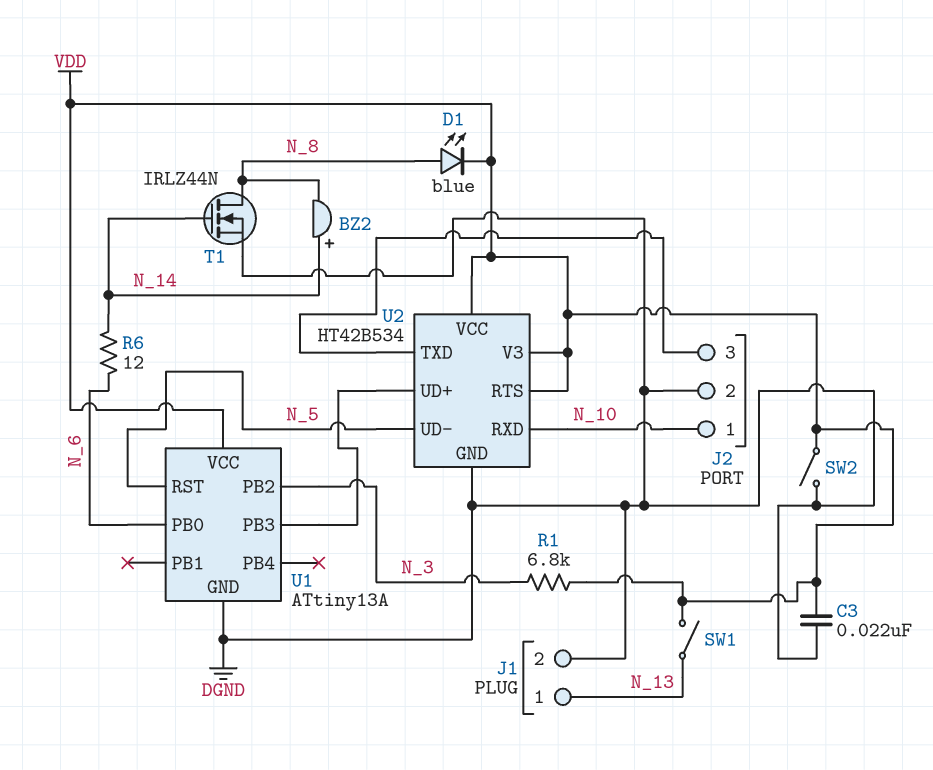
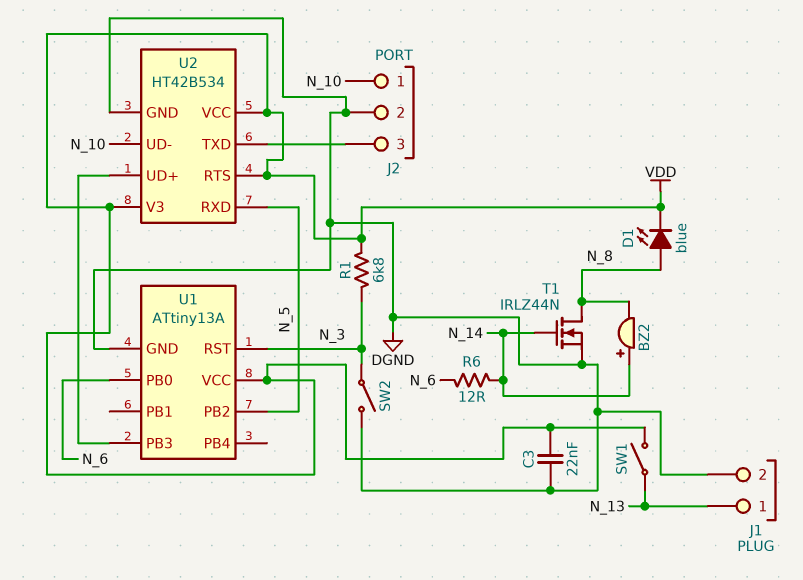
SW2: switch (DGND, VDD) -> switch (DGND, N_3)
U1 pin PB2: N_3 -> N_5
U1 pin RST: N_5 -> N_3
U2 pin RXD: N_10 -> N_5
U2 pin UD-: N_5 -> N_10

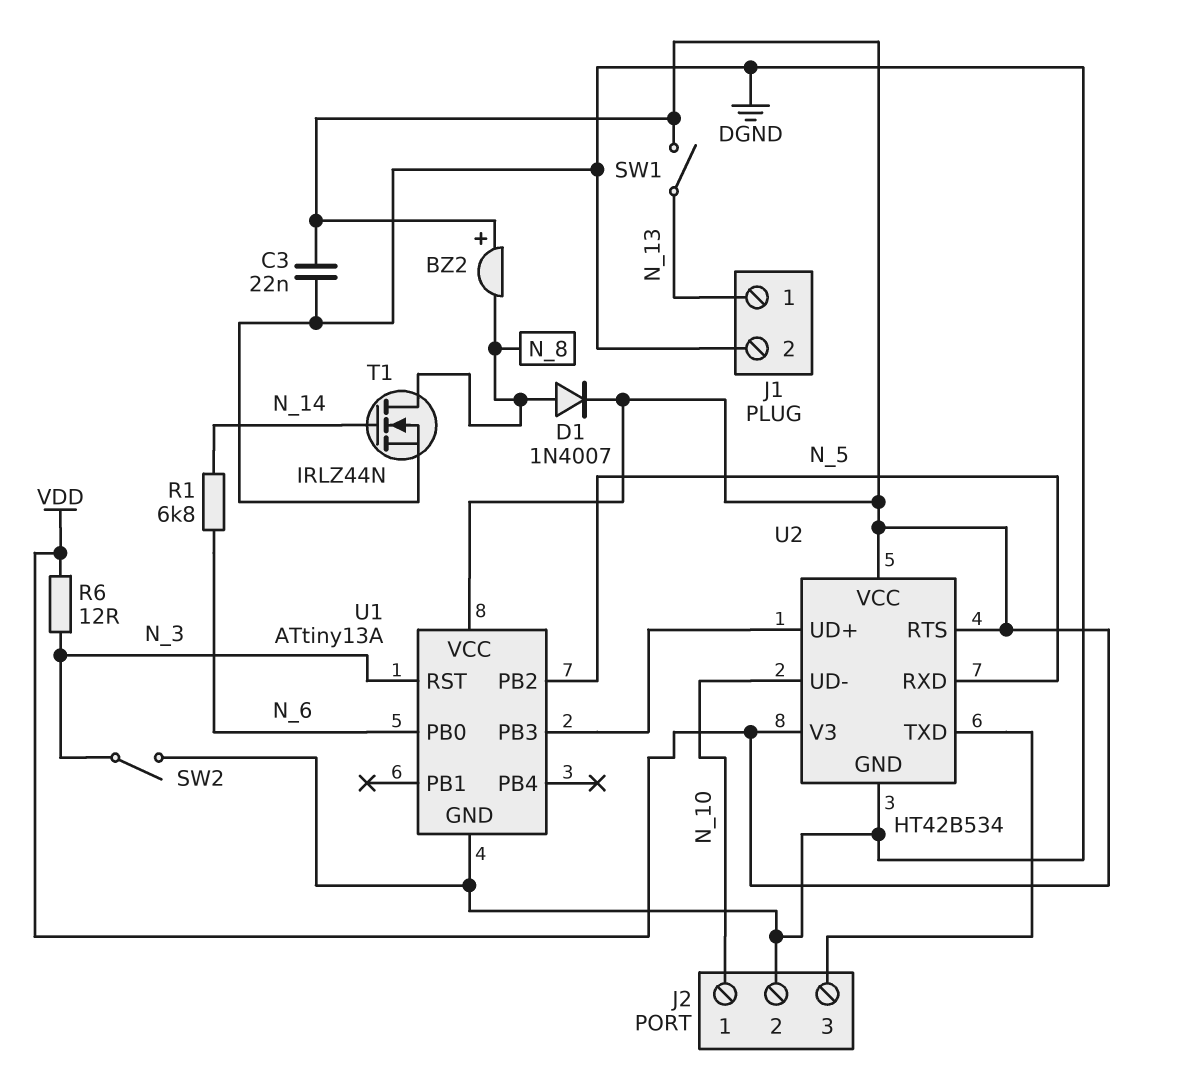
BZ2: buzzer (plus N_14, minus N_8) -> buzzer (plus VDD, minus N_8)
D1: LED blue (A N_8, K VDD) -> diode 1N4007 (A N_8, K VDD)
R1: 6.8k (N_3, VDD) -> 6.8k (N_6, N_14)
R6: 12 (N_6, N_14) -> 12 (N_3, VDD)

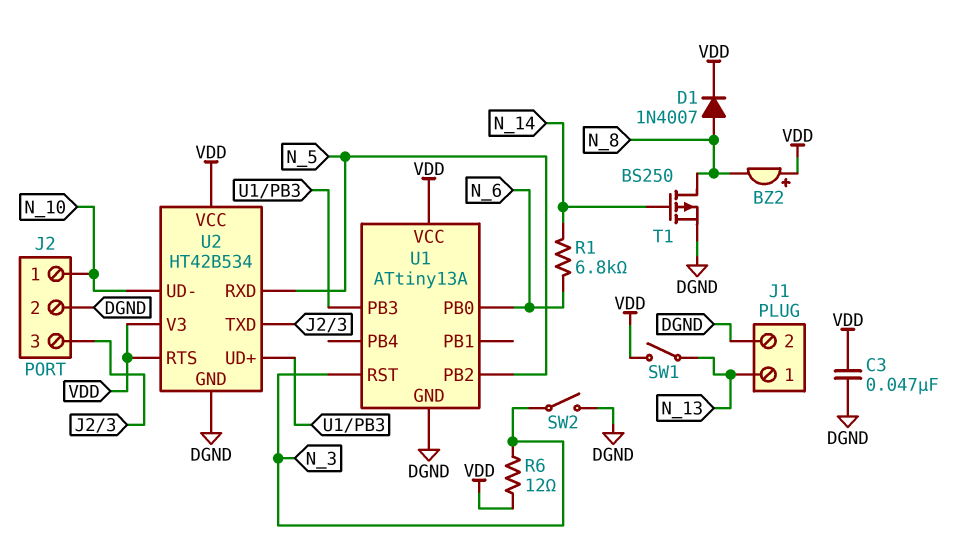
C3: 22nF (DGND, VDD) -> 47nF (DGND, VDD)
T1: NMOS IRLZ44N (G N_14, D N_8, S DGND) -> PMOS BS250 (G N_14, D N_8, S DGND)

